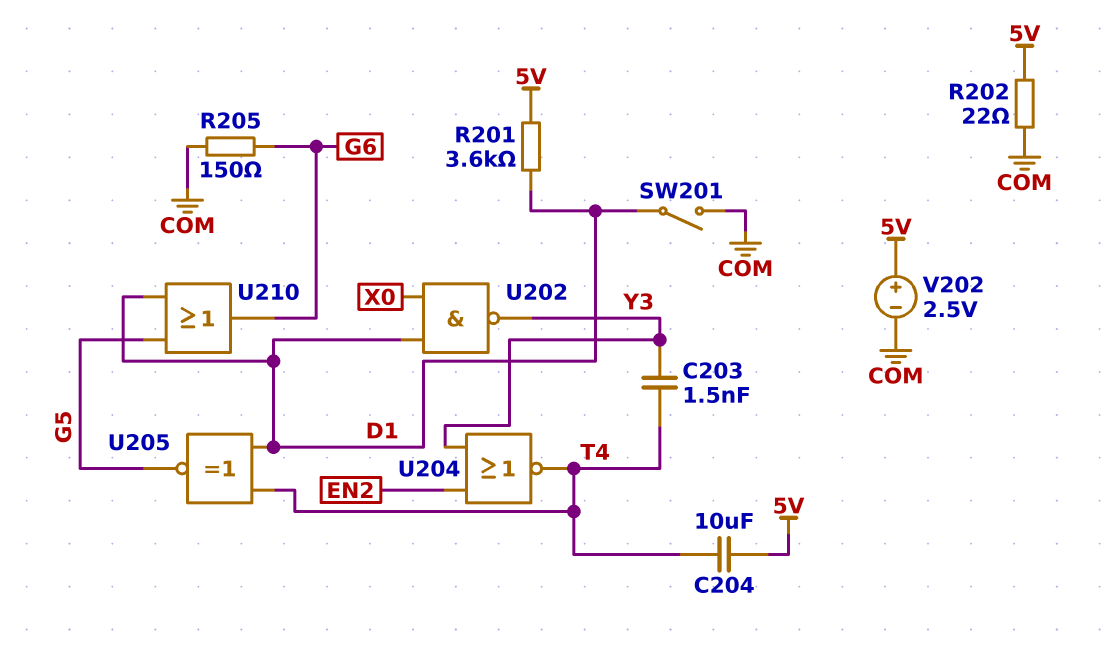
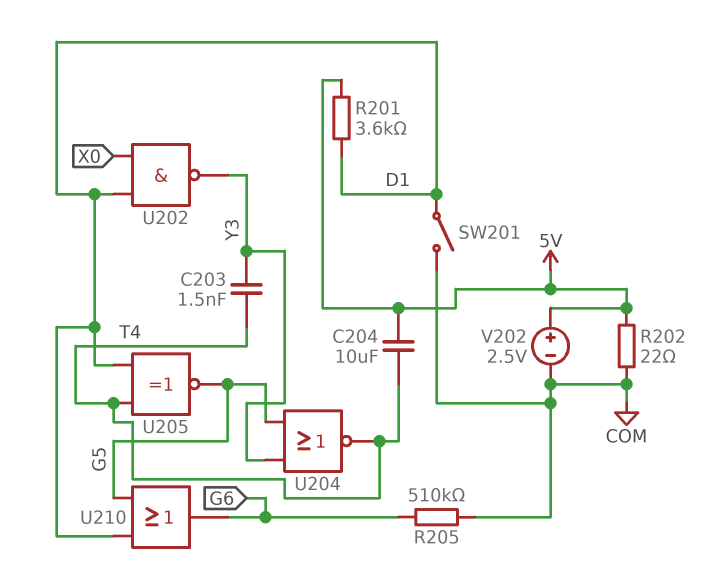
R205: 150 (COM, G6) -> 510k (COM, G6)
U204: NOR (in EN2, in Y3, out T4) -> NOR (in G5, in Y3, out T4)

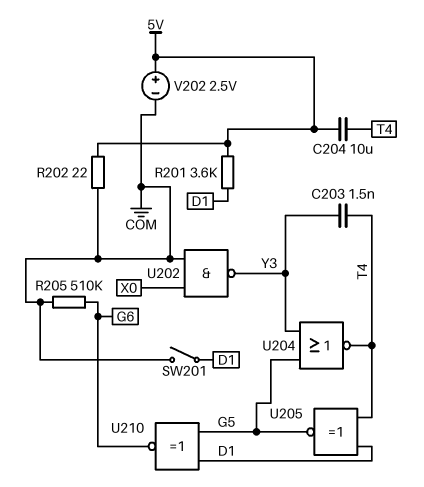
U202: NAND (in D1, in X0, out Y3) -> NAND (in COM, in X0, out Y3)
U210: OR (in D1, in G5, out G6) -> XNOR (in D1, in G5, out G6)

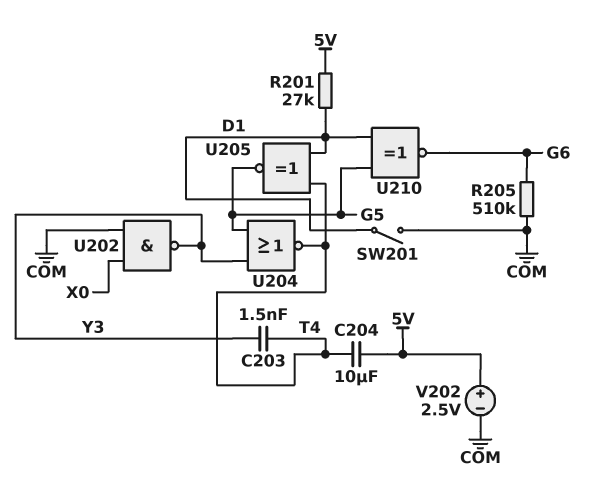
R201: 3.6k (5V, D1) -> 27k (5V, D1)
R202: 22 (5V, COM) -> none

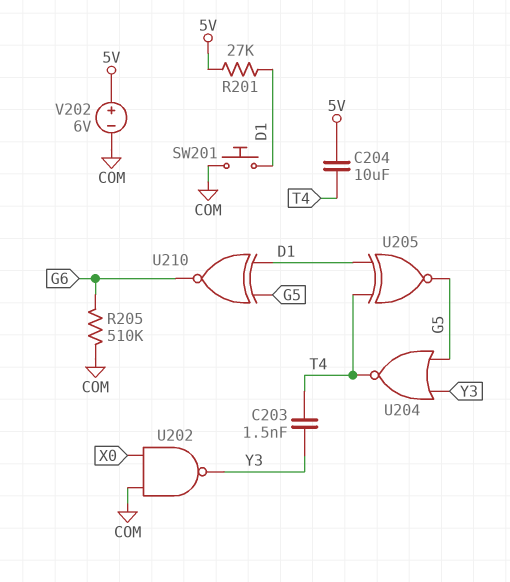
SW201: switch (COM, D1) -> button (COM, D1)
V202: 2.5V (plus 5V, minus COM) -> 6V (plus 5V, minus COM)

